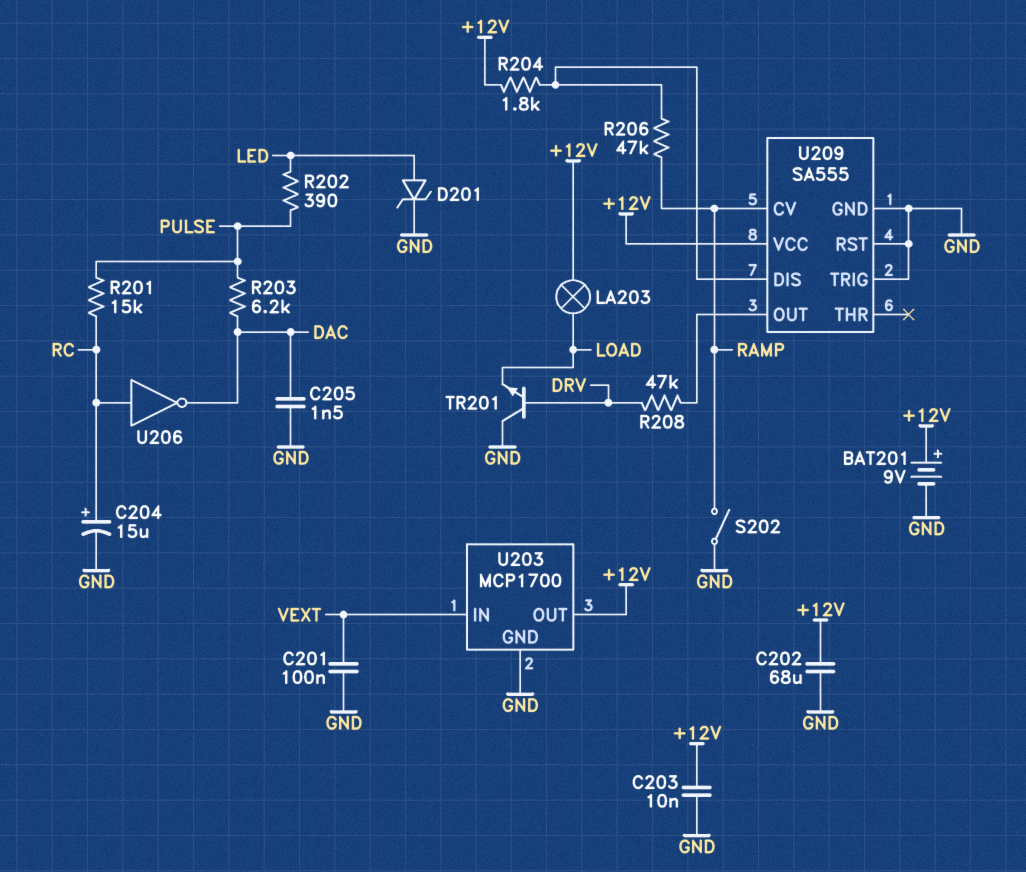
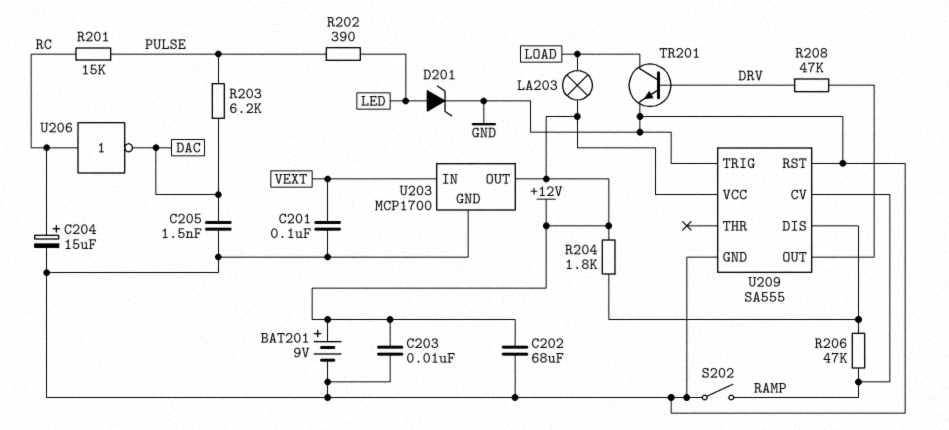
TR201: NPN (B DRV, C GND, E LOAD) -> NPN (B DRV, C LOAD, E GND)

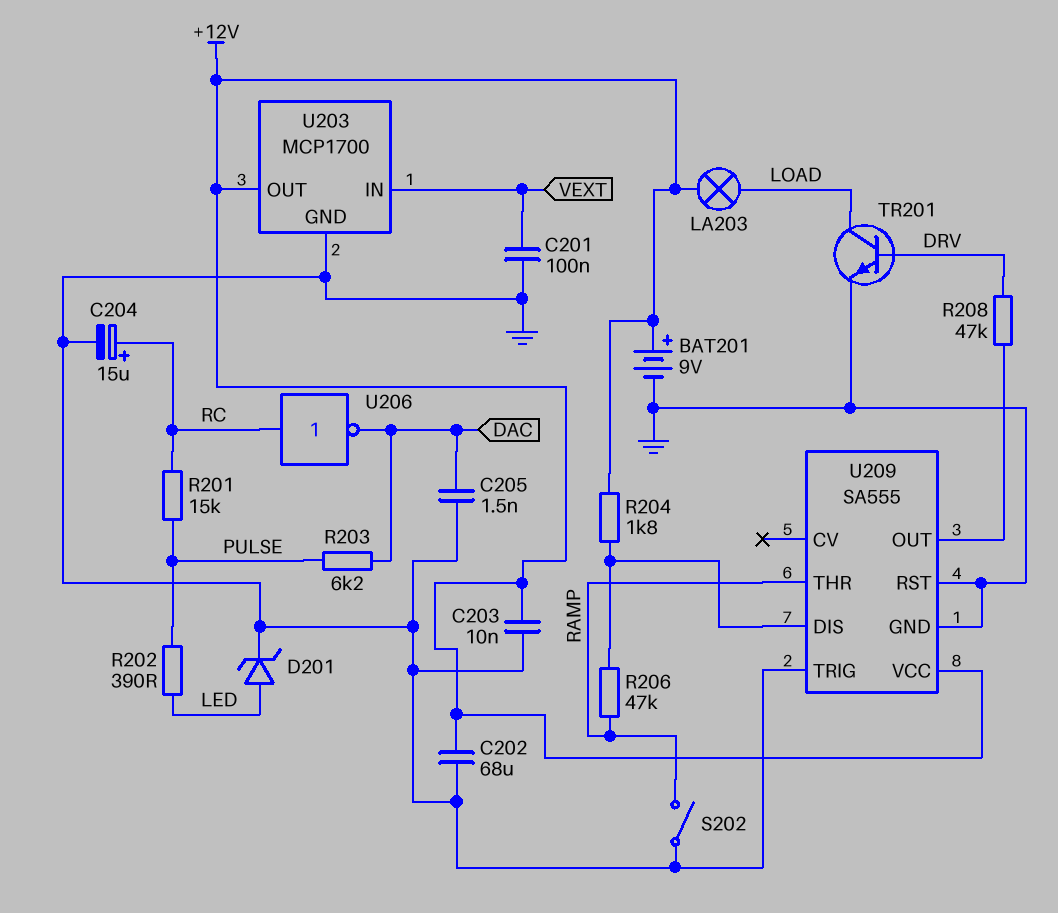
U209 pin CV: RAMP -> none
U209 pin THR: none -> RAMP

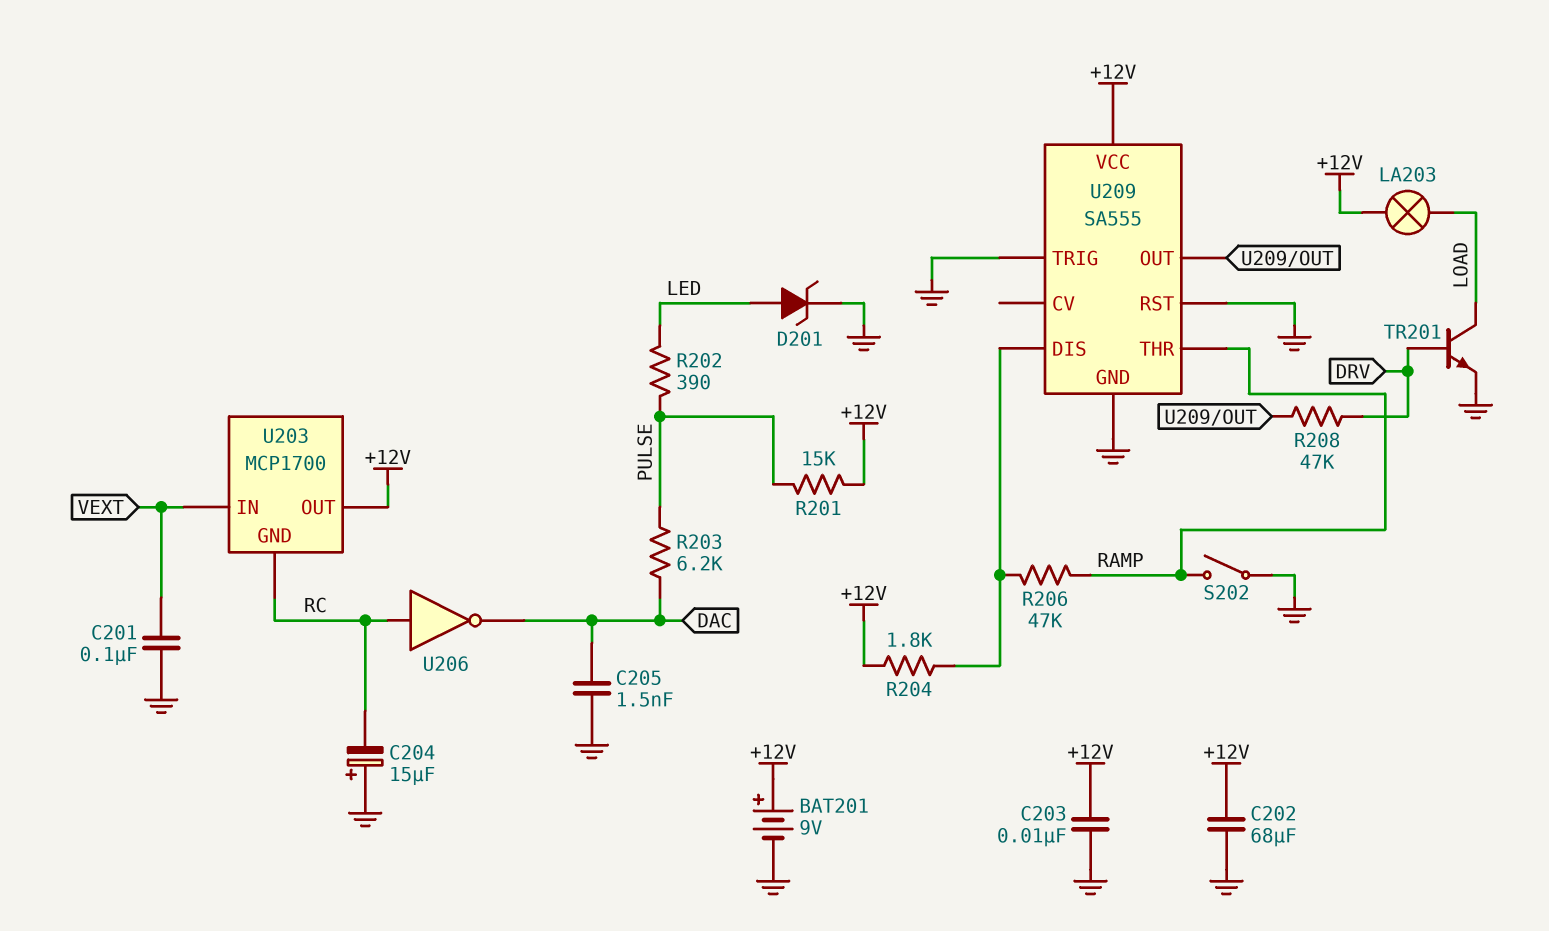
C204: 15uF (plus RC, minus GND) -> 15uF (plus GND, minus RC)
R201: 15k (PULSE, RC) -> 15k (+12V, PULSE)
U203 pin GND: GND -> RC

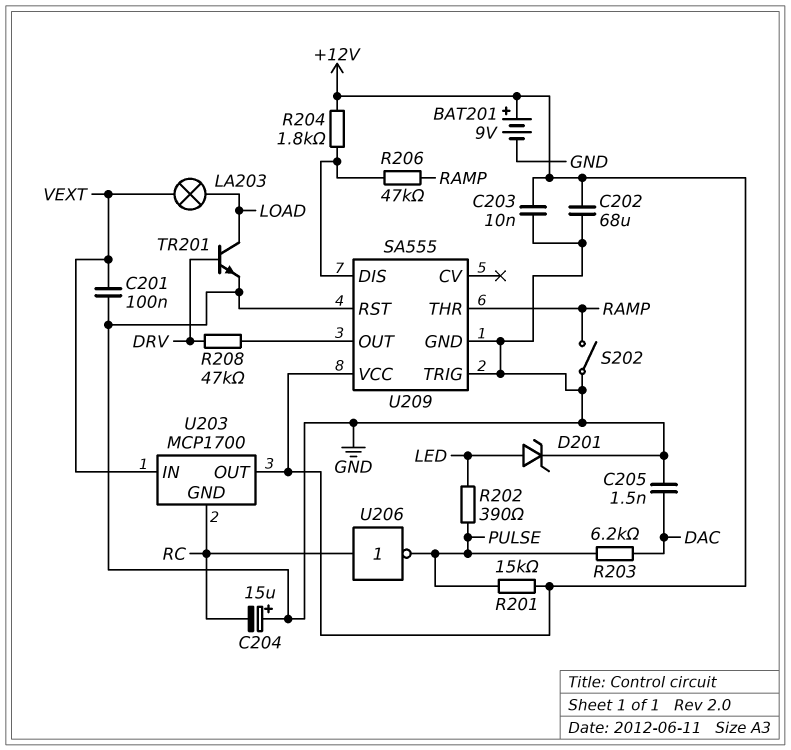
LA203: lamp (+12V, LOAD) -> lamp (LOAD, VEXT)
U206: NOT (in RC, out DAC) -> NOT (in RC, out PULSE)

